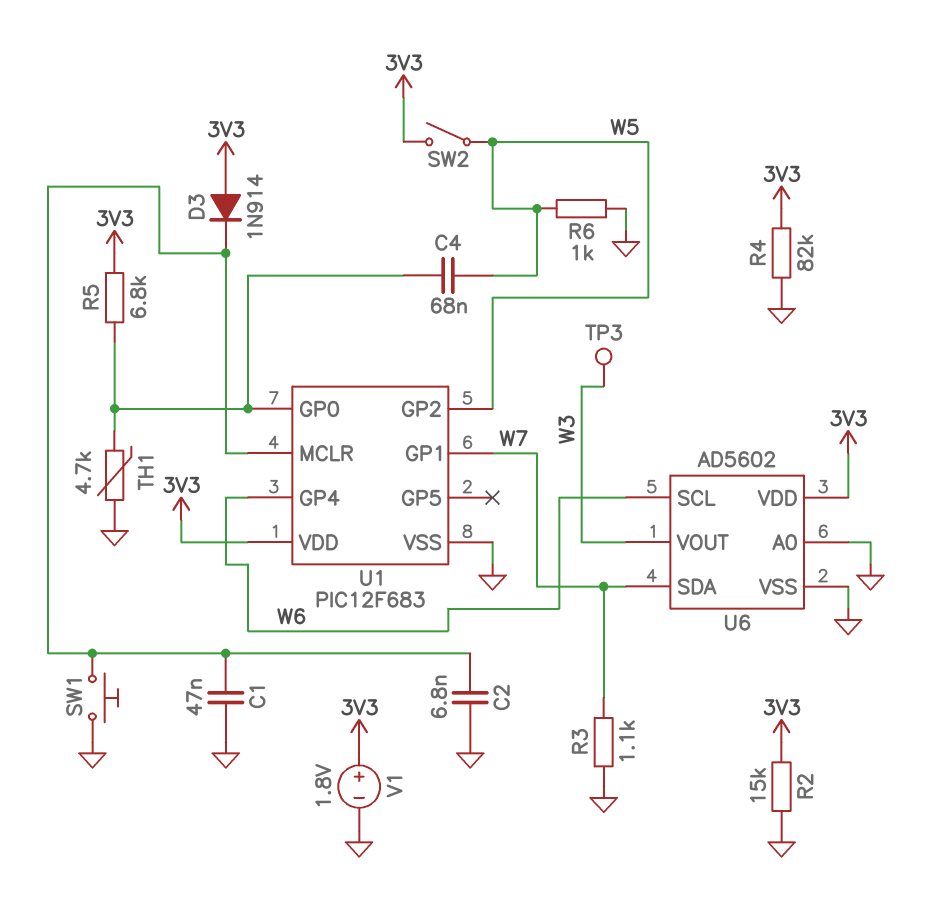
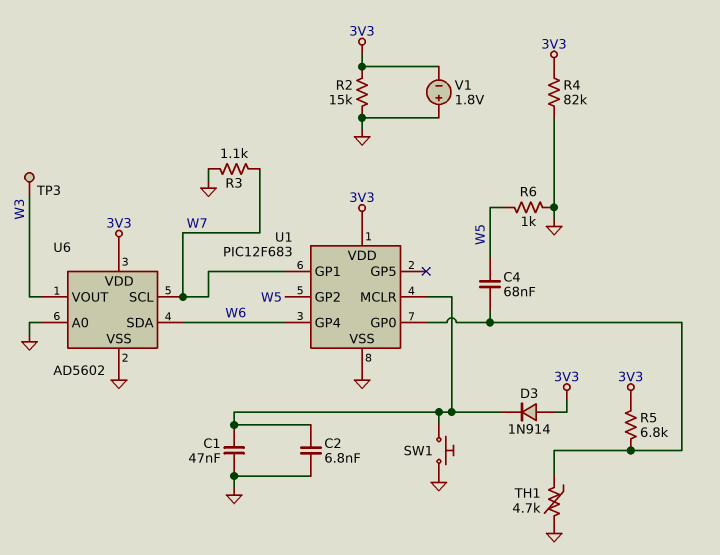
SW2: switch (3V3, W5) -> none
U6 pin SCL: W6 -> W7
U6 pin SDA: W7 -> W6
V1: 1.8V (plus 3V3, minus GND) -> 1.8V (plus GND, minus 3V3)

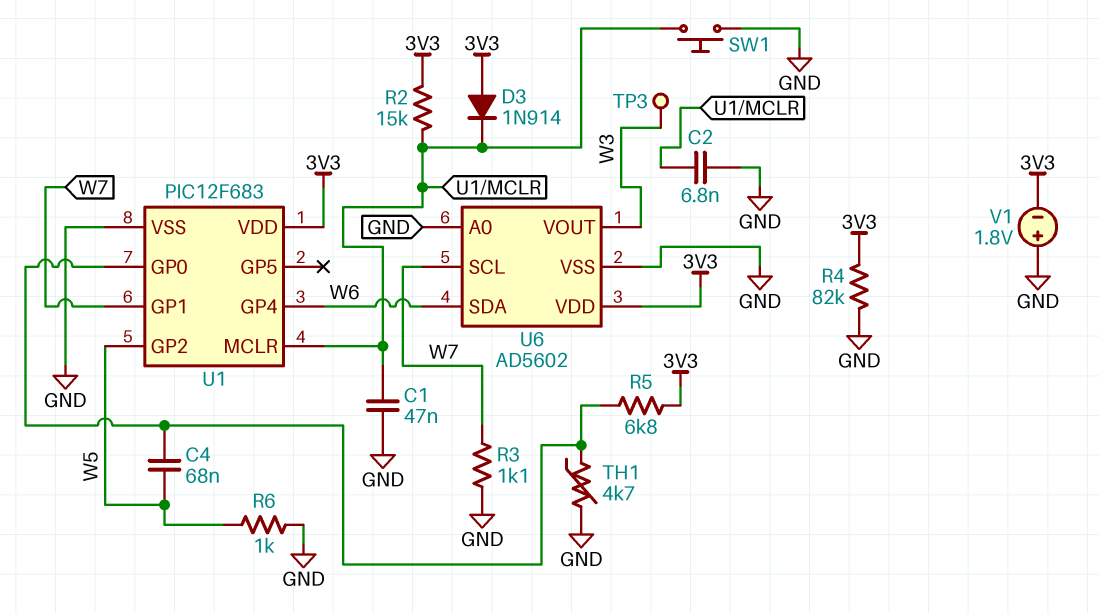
R2: 15k (3V3, GND) -> 15k (3V3, U1/MCLR)

